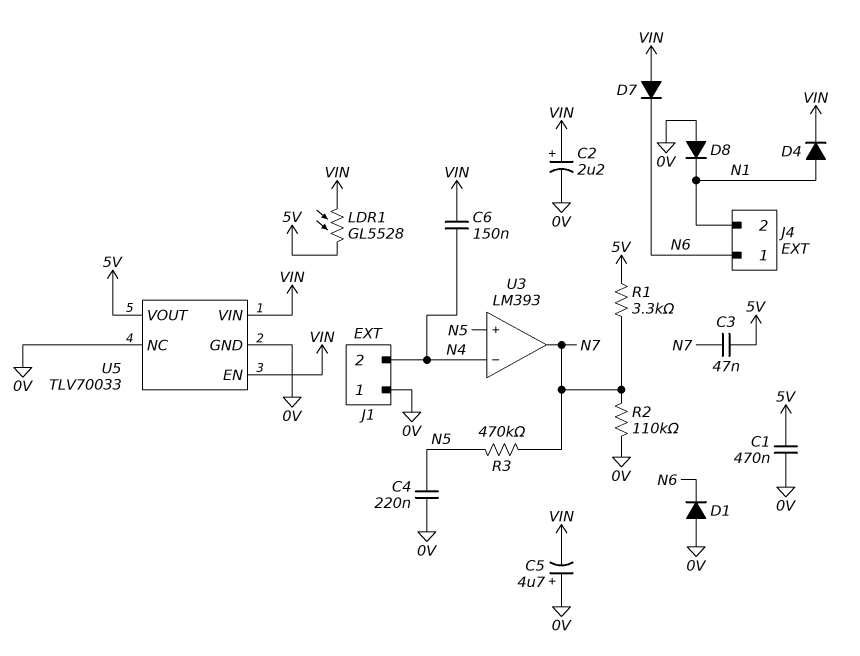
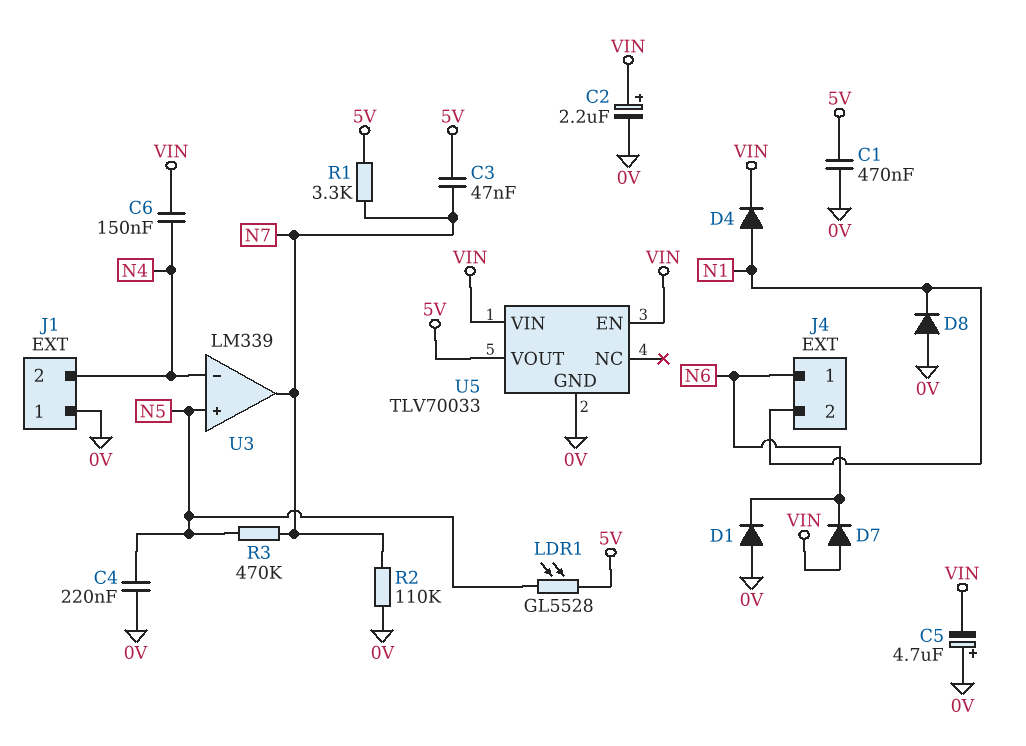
LDR1: GL5528 (5V, VIN) -> GL5528 (5V, N5)
U3: LM393 -> LM339
U5 pin NC: 0V -> none

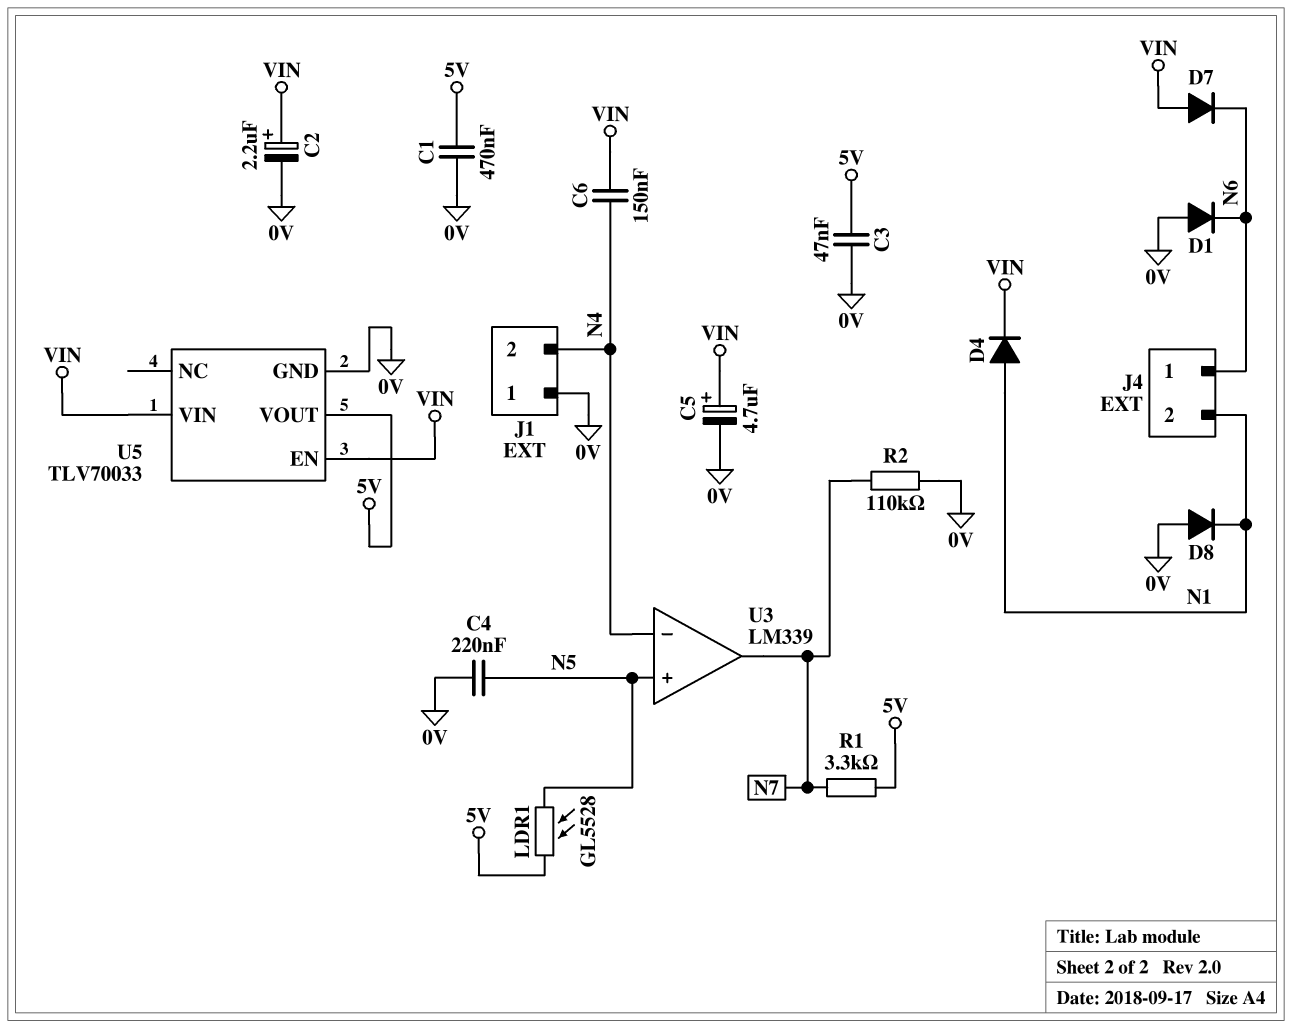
C3: 47nF (5V, N7) -> 47nF (0V, 5V)
C5: 4.7uF (plus 0V, minus VIN) -> 4.7uF (plus VIN, minus 0V)
R3: 470k (N5, N7) -> none

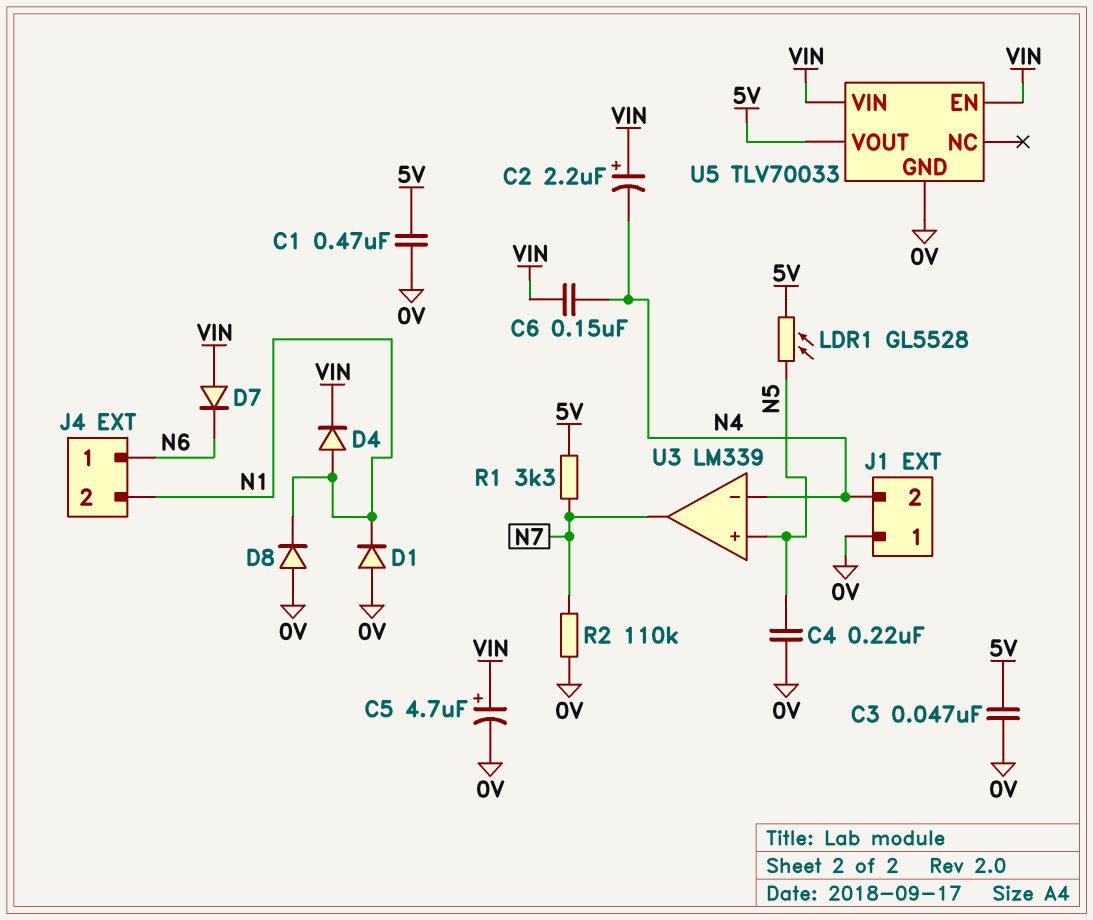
C2: 2.2uF (plus VIN, minus 0V) -> 2.2uF (plus VIN, minus N4)
D1: diode (A 0V, K N6) -> diode (A 0V, K N1)

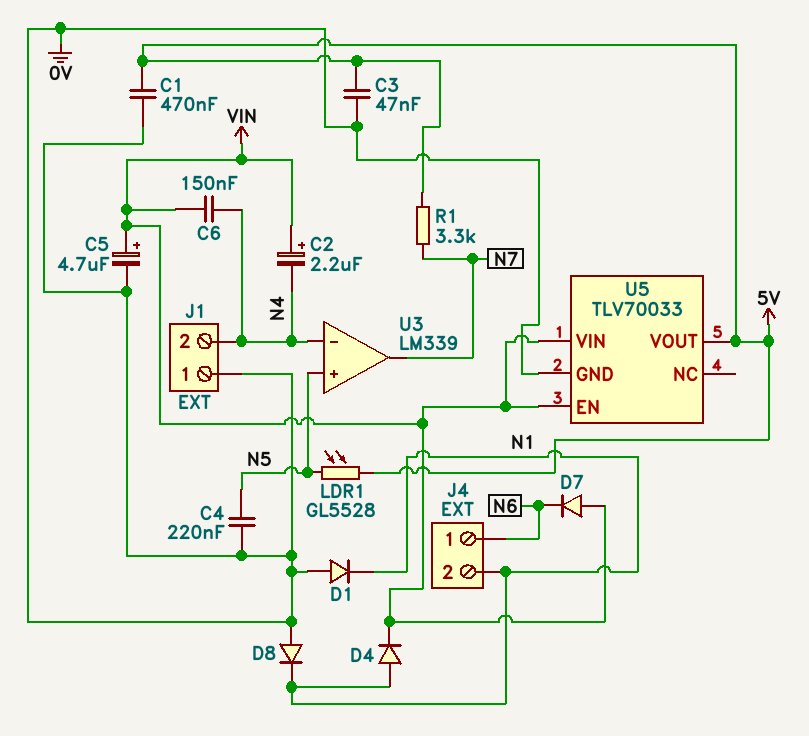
R2: 110k (0V, N7) -> none

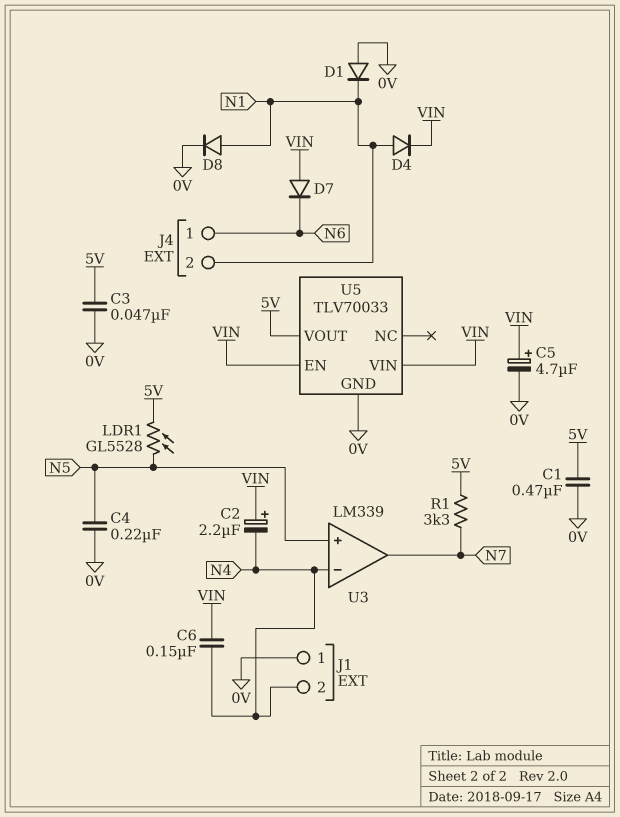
D8: diode (A 0V, K N1) -> diode (A N1, K 0V)

